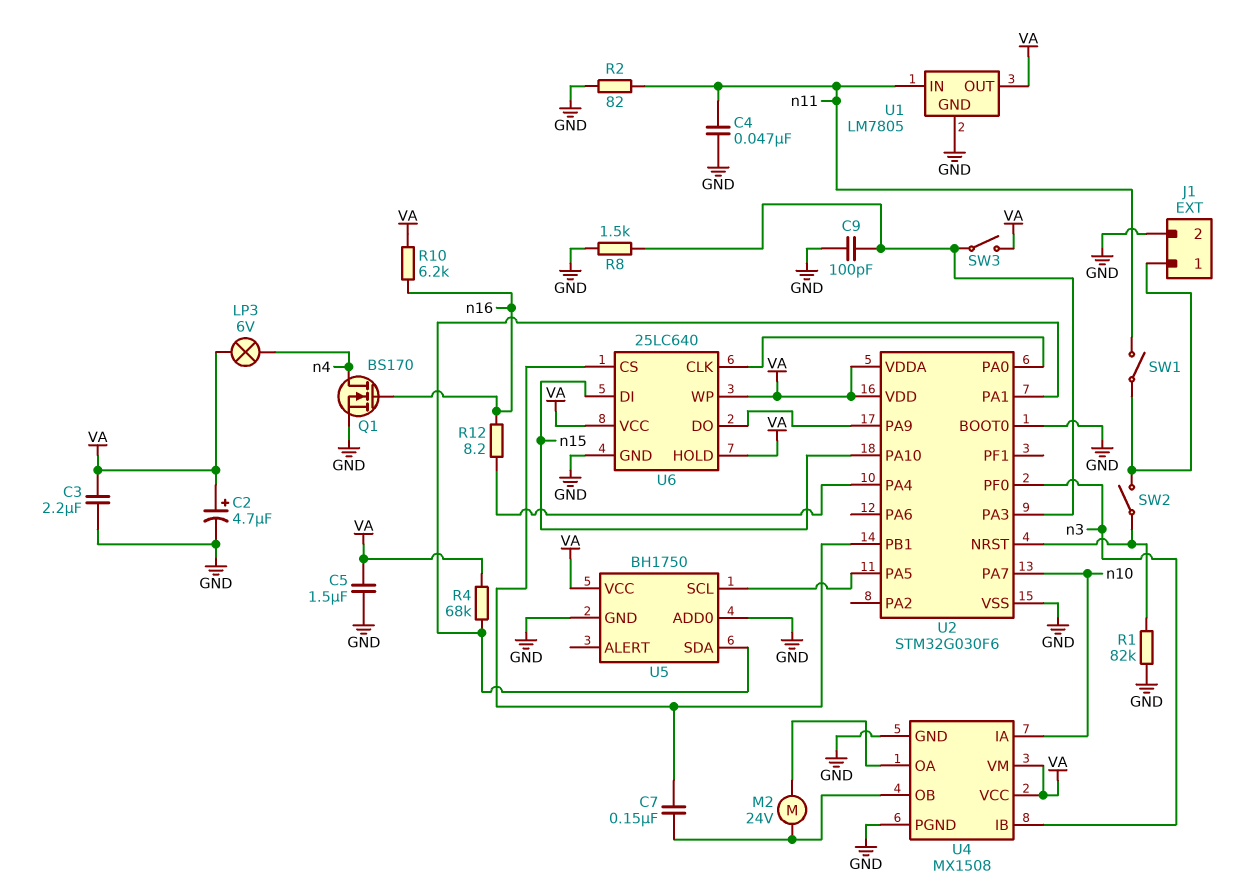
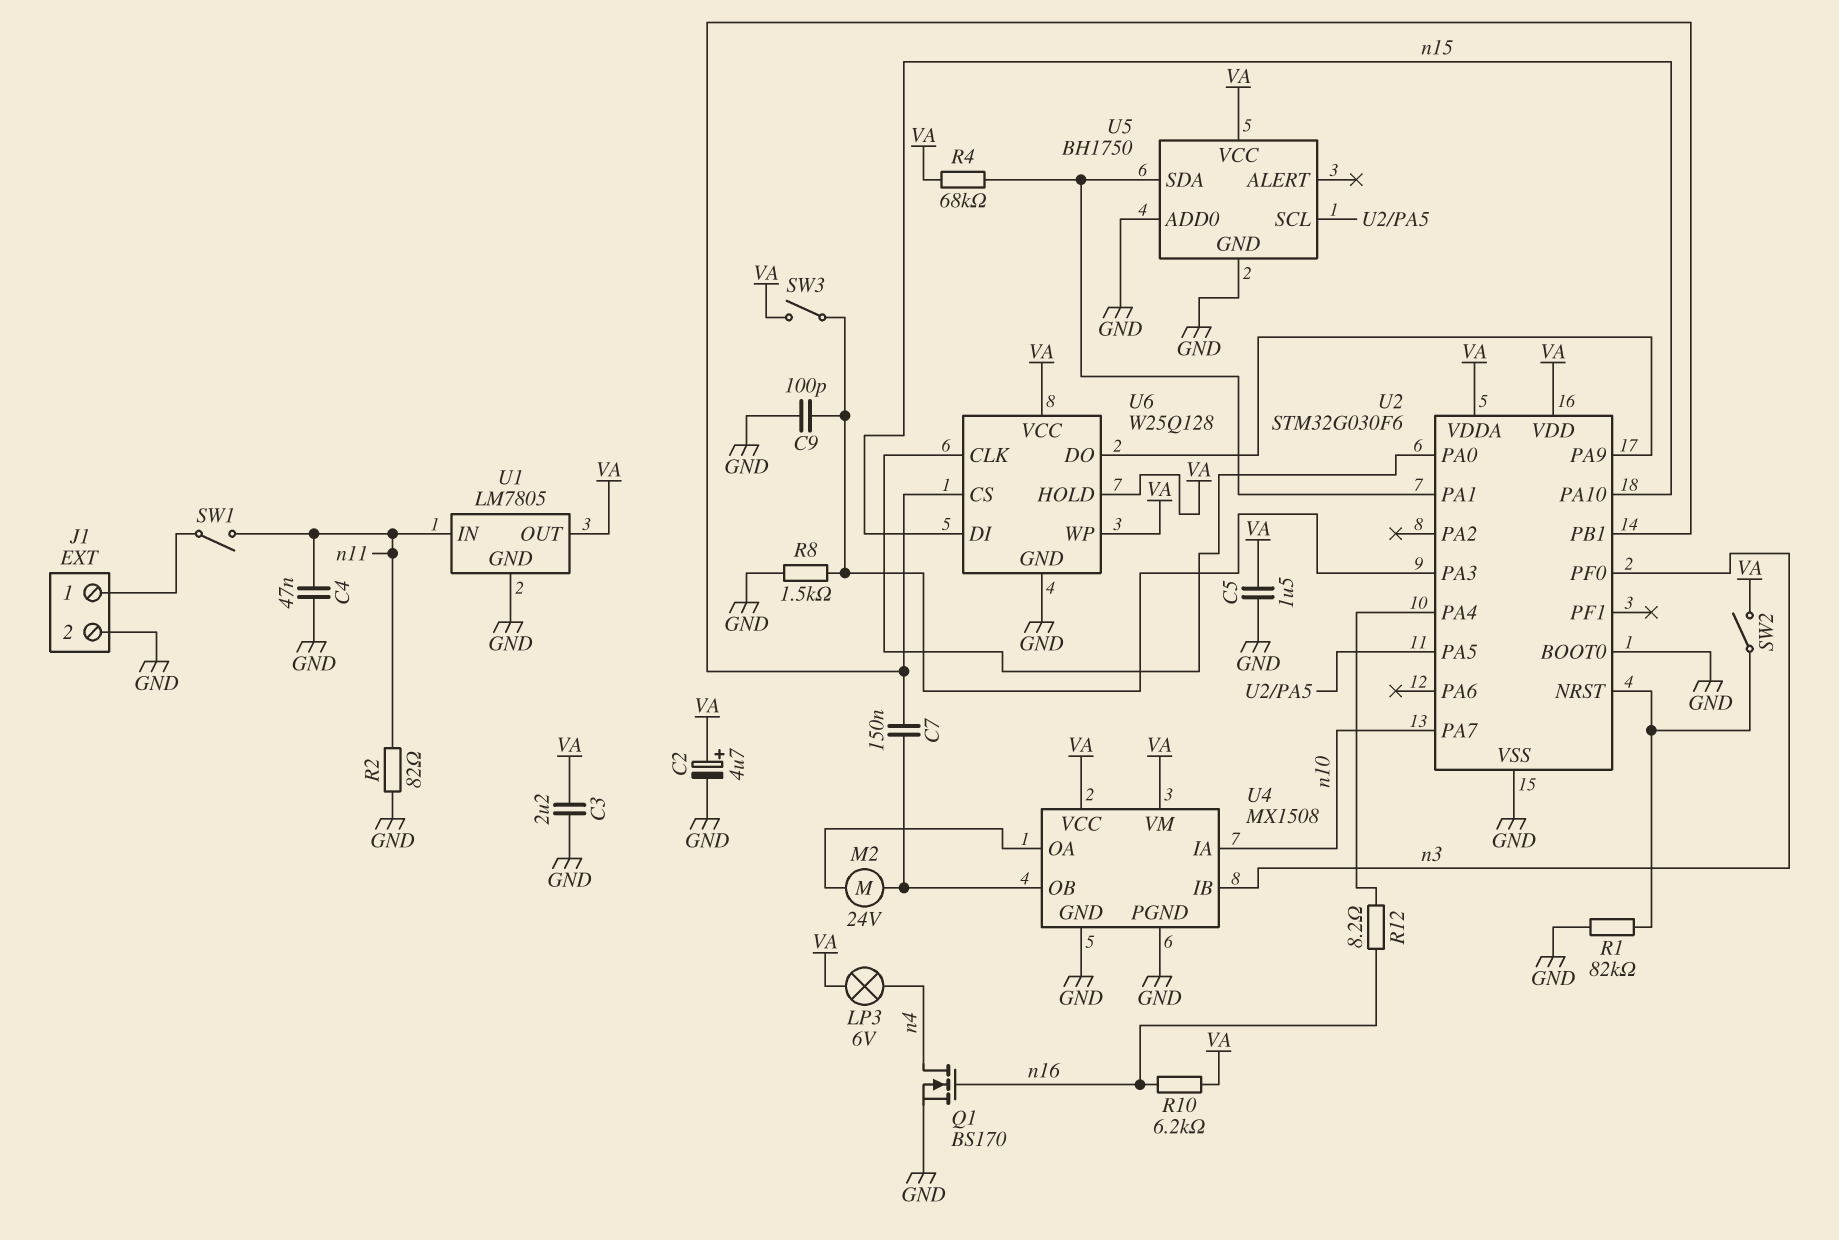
SW2: switch (J1/1, U2/NRST) -> switch (U2/NRST, VA)
U6: 25LC640 -> W25Q128

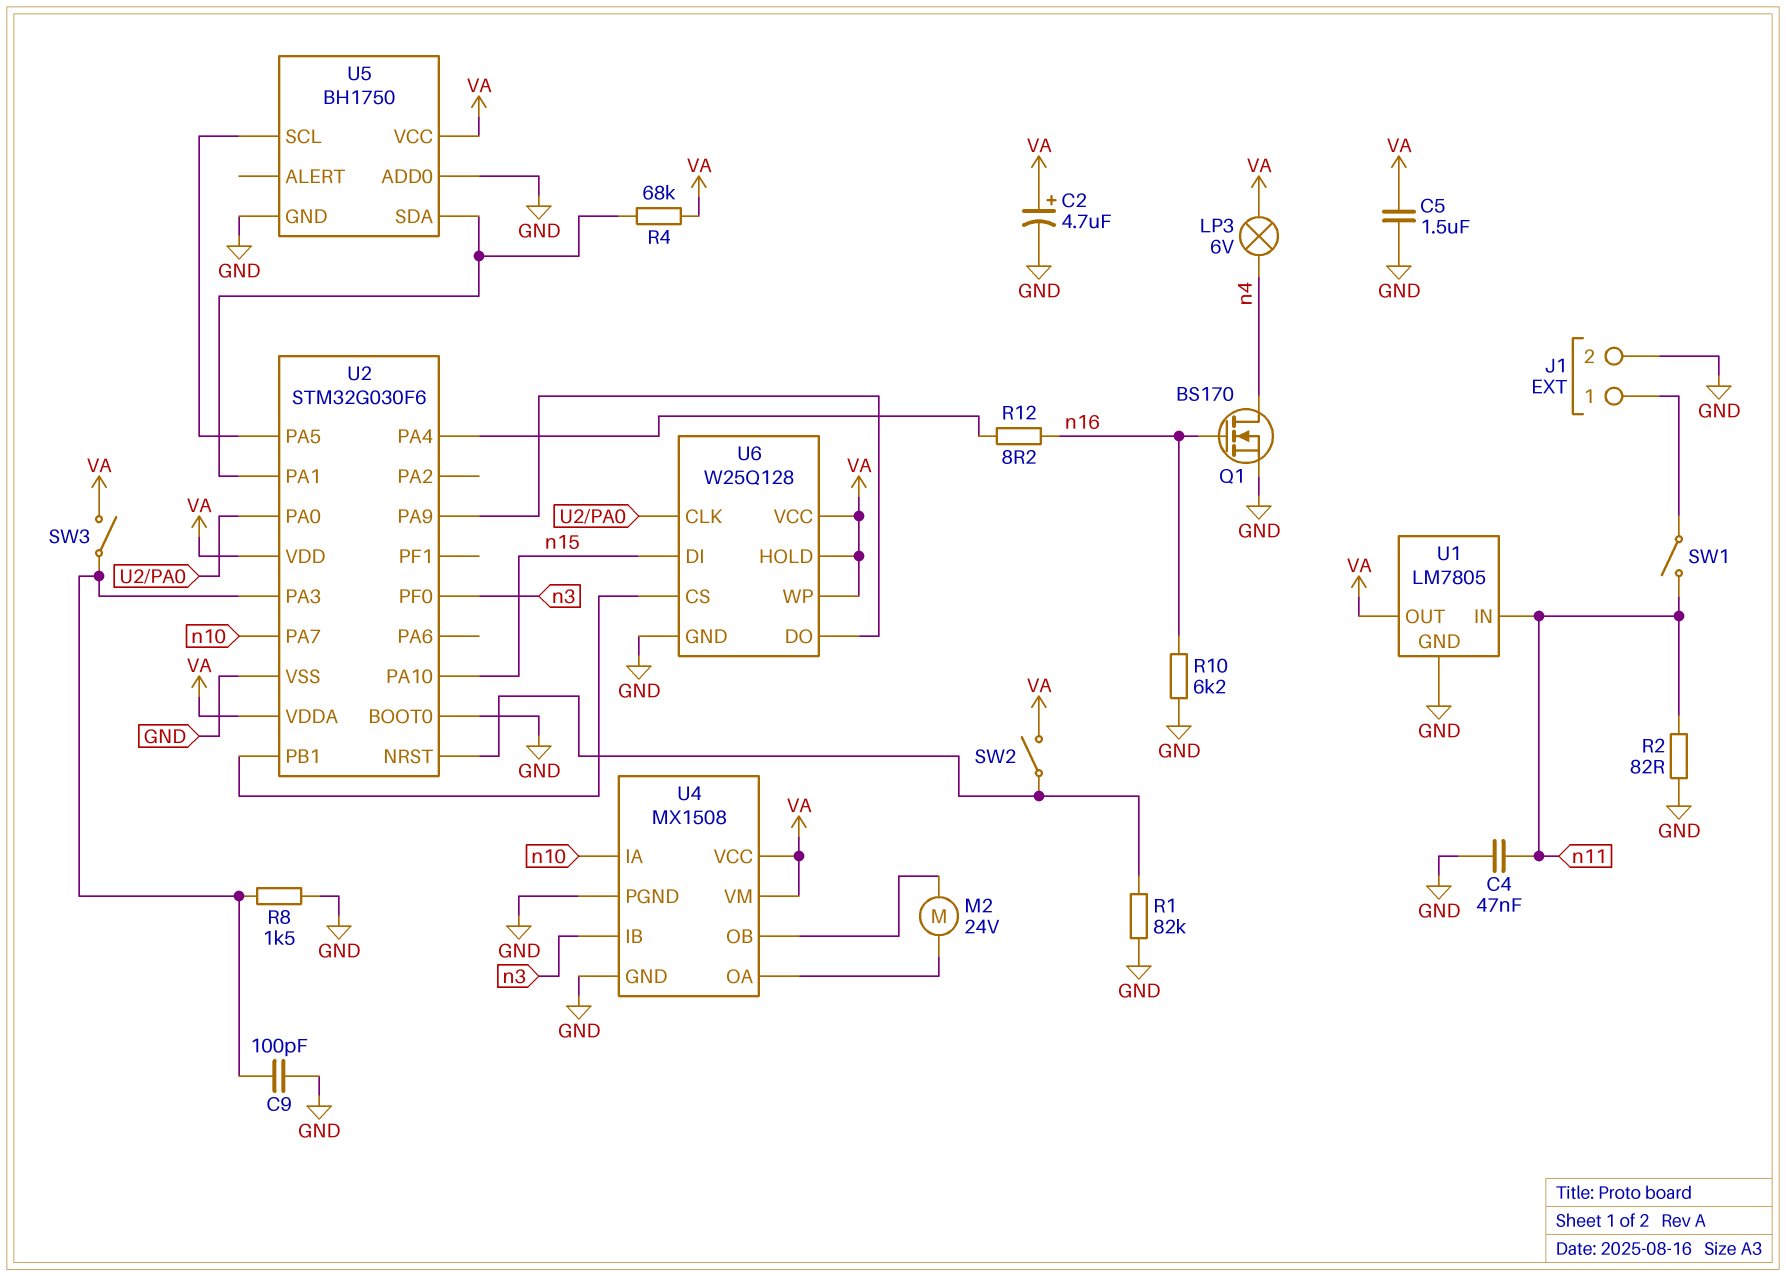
C3: 2.2uF (GND, VA) -> none
C7: 150nF (U2/PB1, U4/OB) -> none
R10: 6.2k (VA, n16) -> 6.2k (GND, n16)

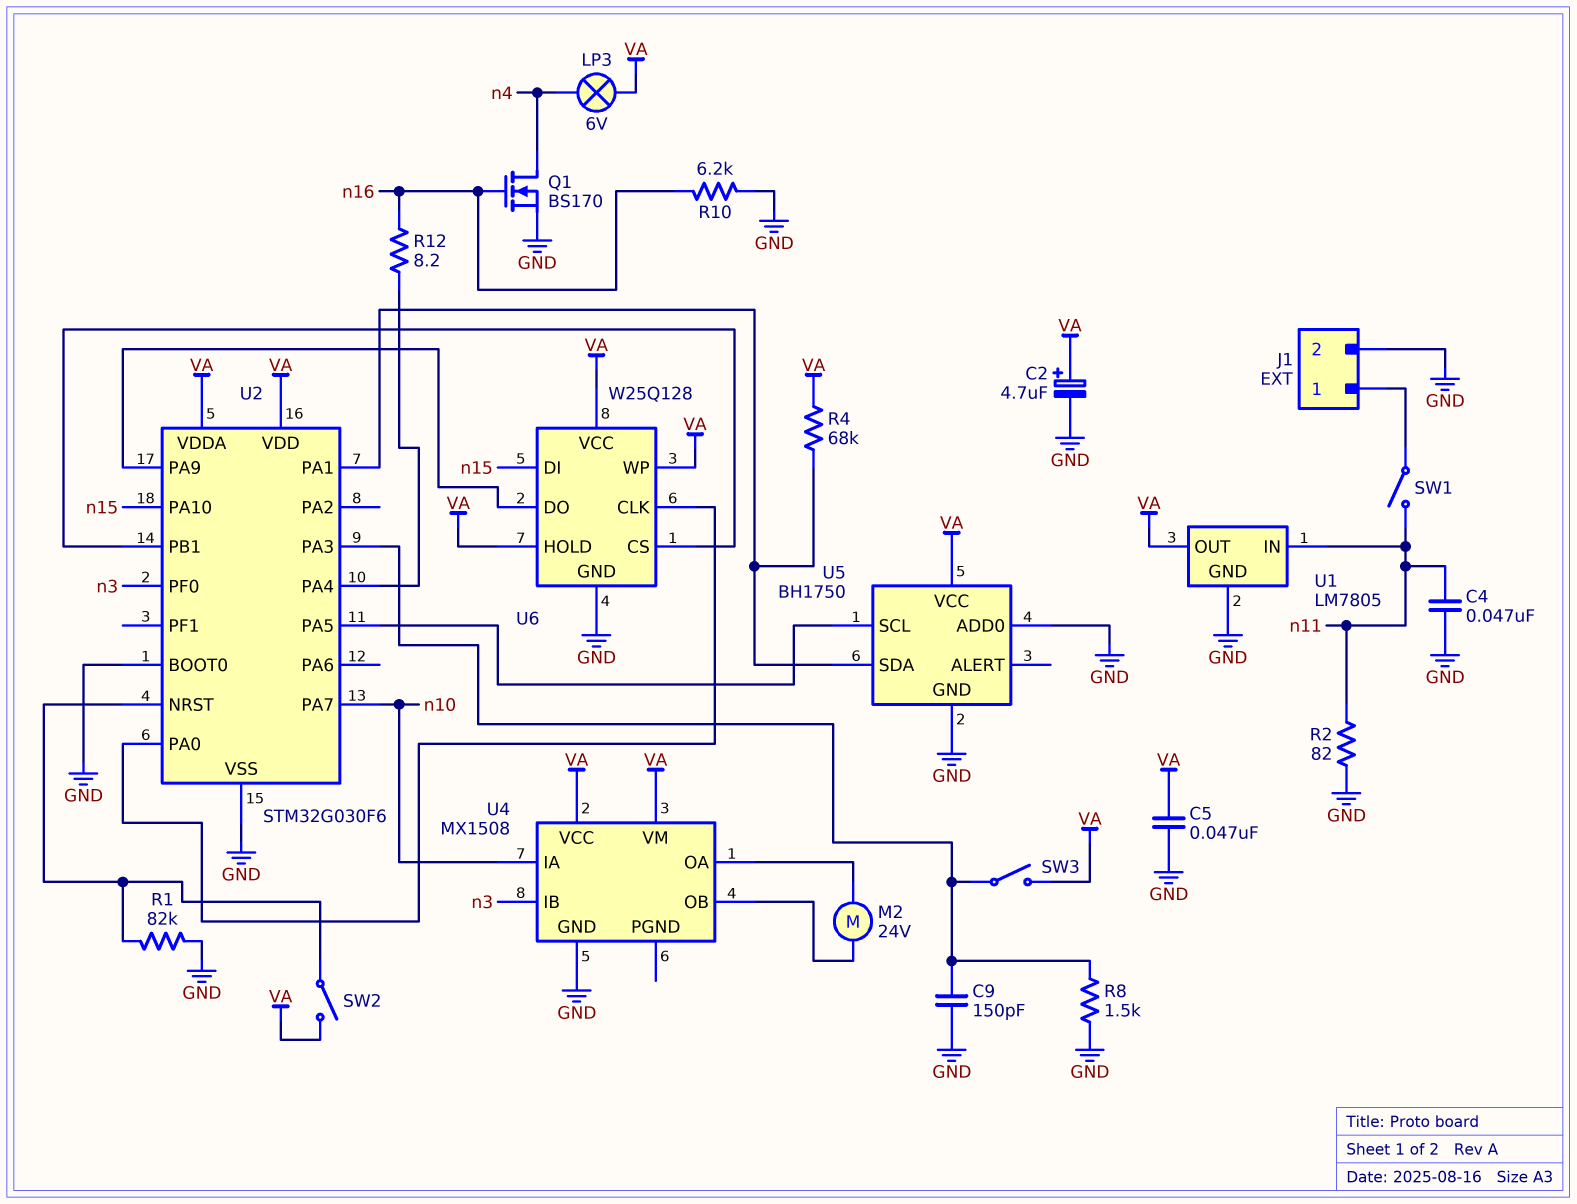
C5: 1.5uF (GND, VA) -> 47nF (GND, VA)
C9: 100pF (GND, U2/PA3) -> 150pF (GND, U2/PA3)
U4 pin PGND: GND -> none

